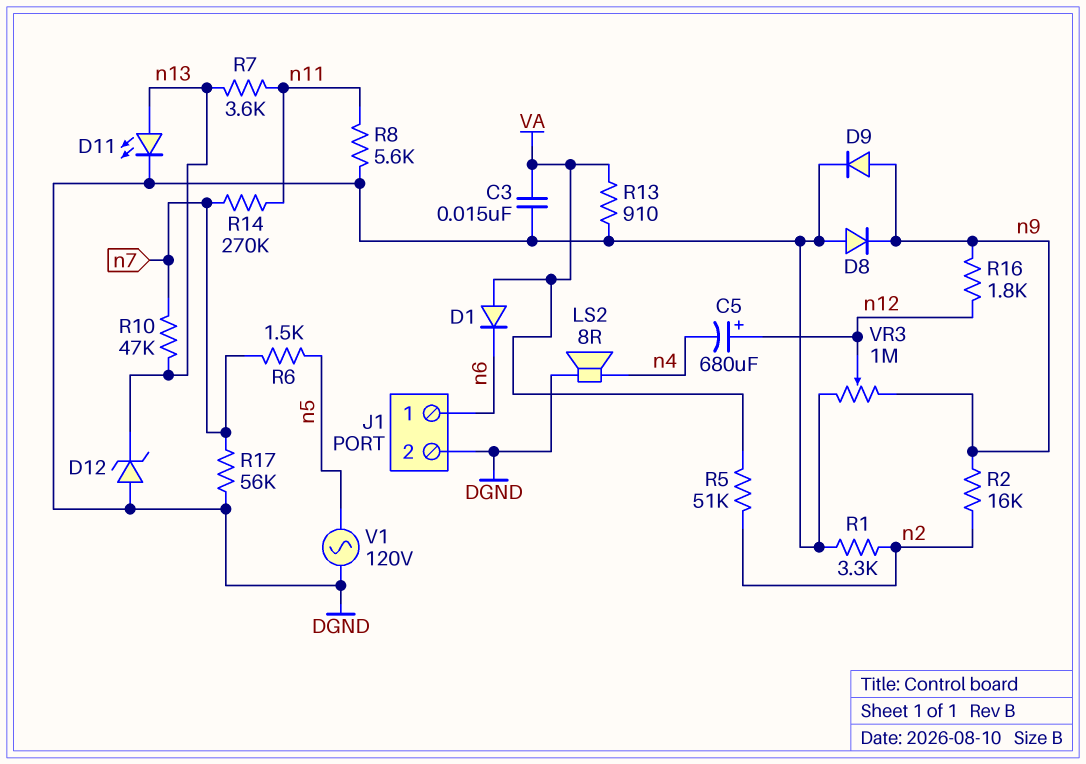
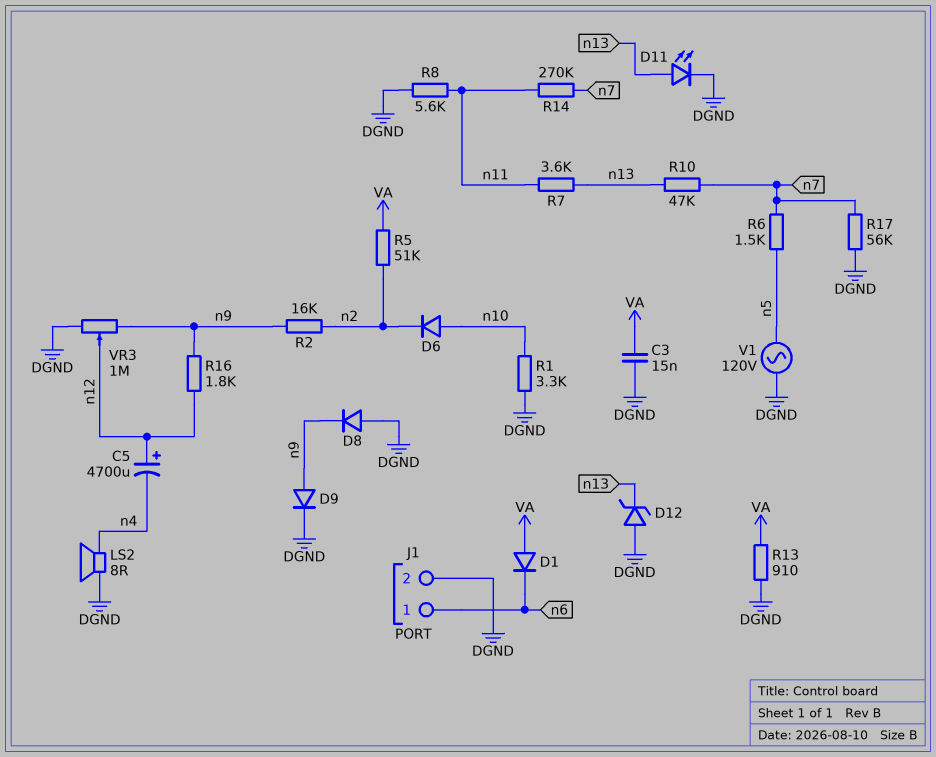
C5: 680uF (plus n12, minus n4) -> 4700uF (plus n12, minus n4)
D6: none -> diode (A n10, K n2)
R1: 3.3k (DGND, n2) -> 3.3k (DGND, n10)

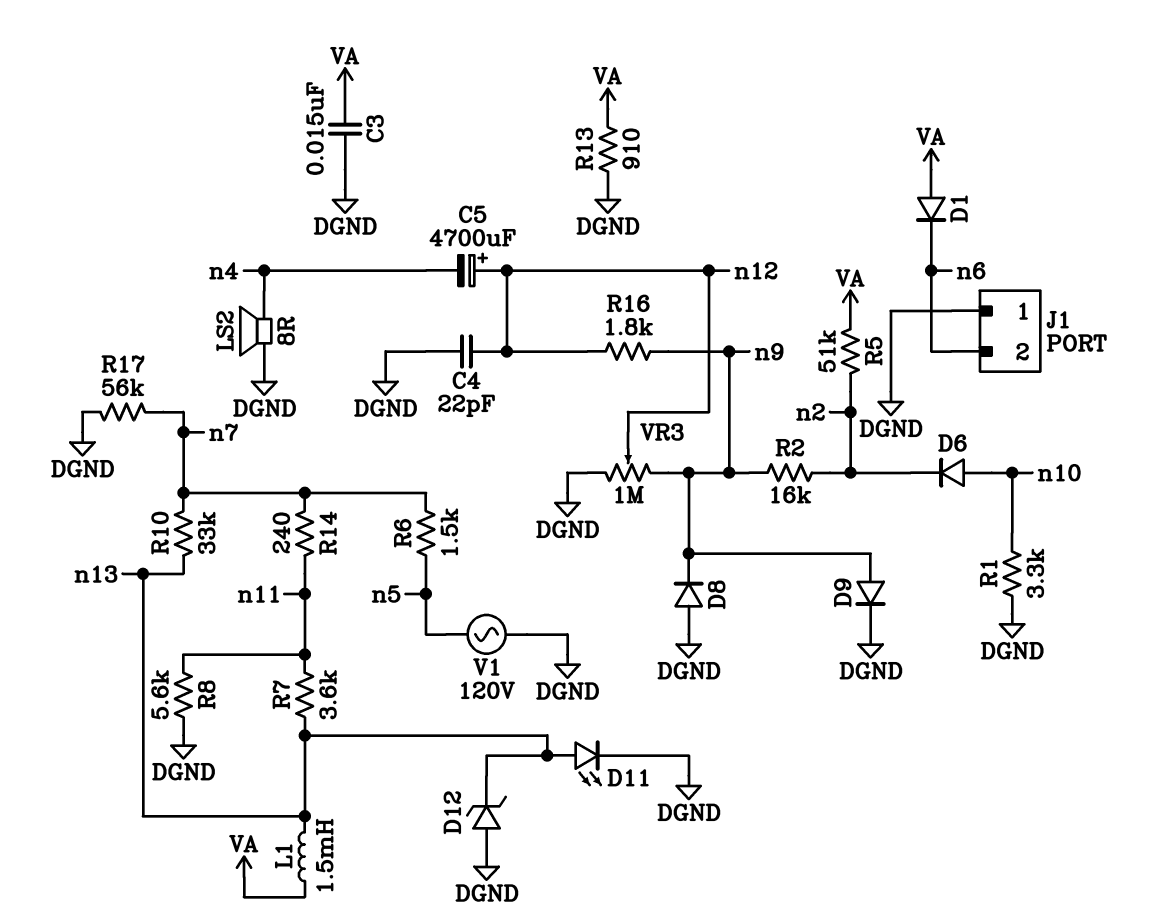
C4: none -> 22pF (DGND, n12)
J1 pin 1: n6 -> DGND
J1 pin 2: DGND -> n6
L1: none -> 1.5mH (VA, n13)
R10: 47k (n7, n13) -> 33k (n7, n13)
R14: 270k (n7, n11) -> 240 (n7, n11)

